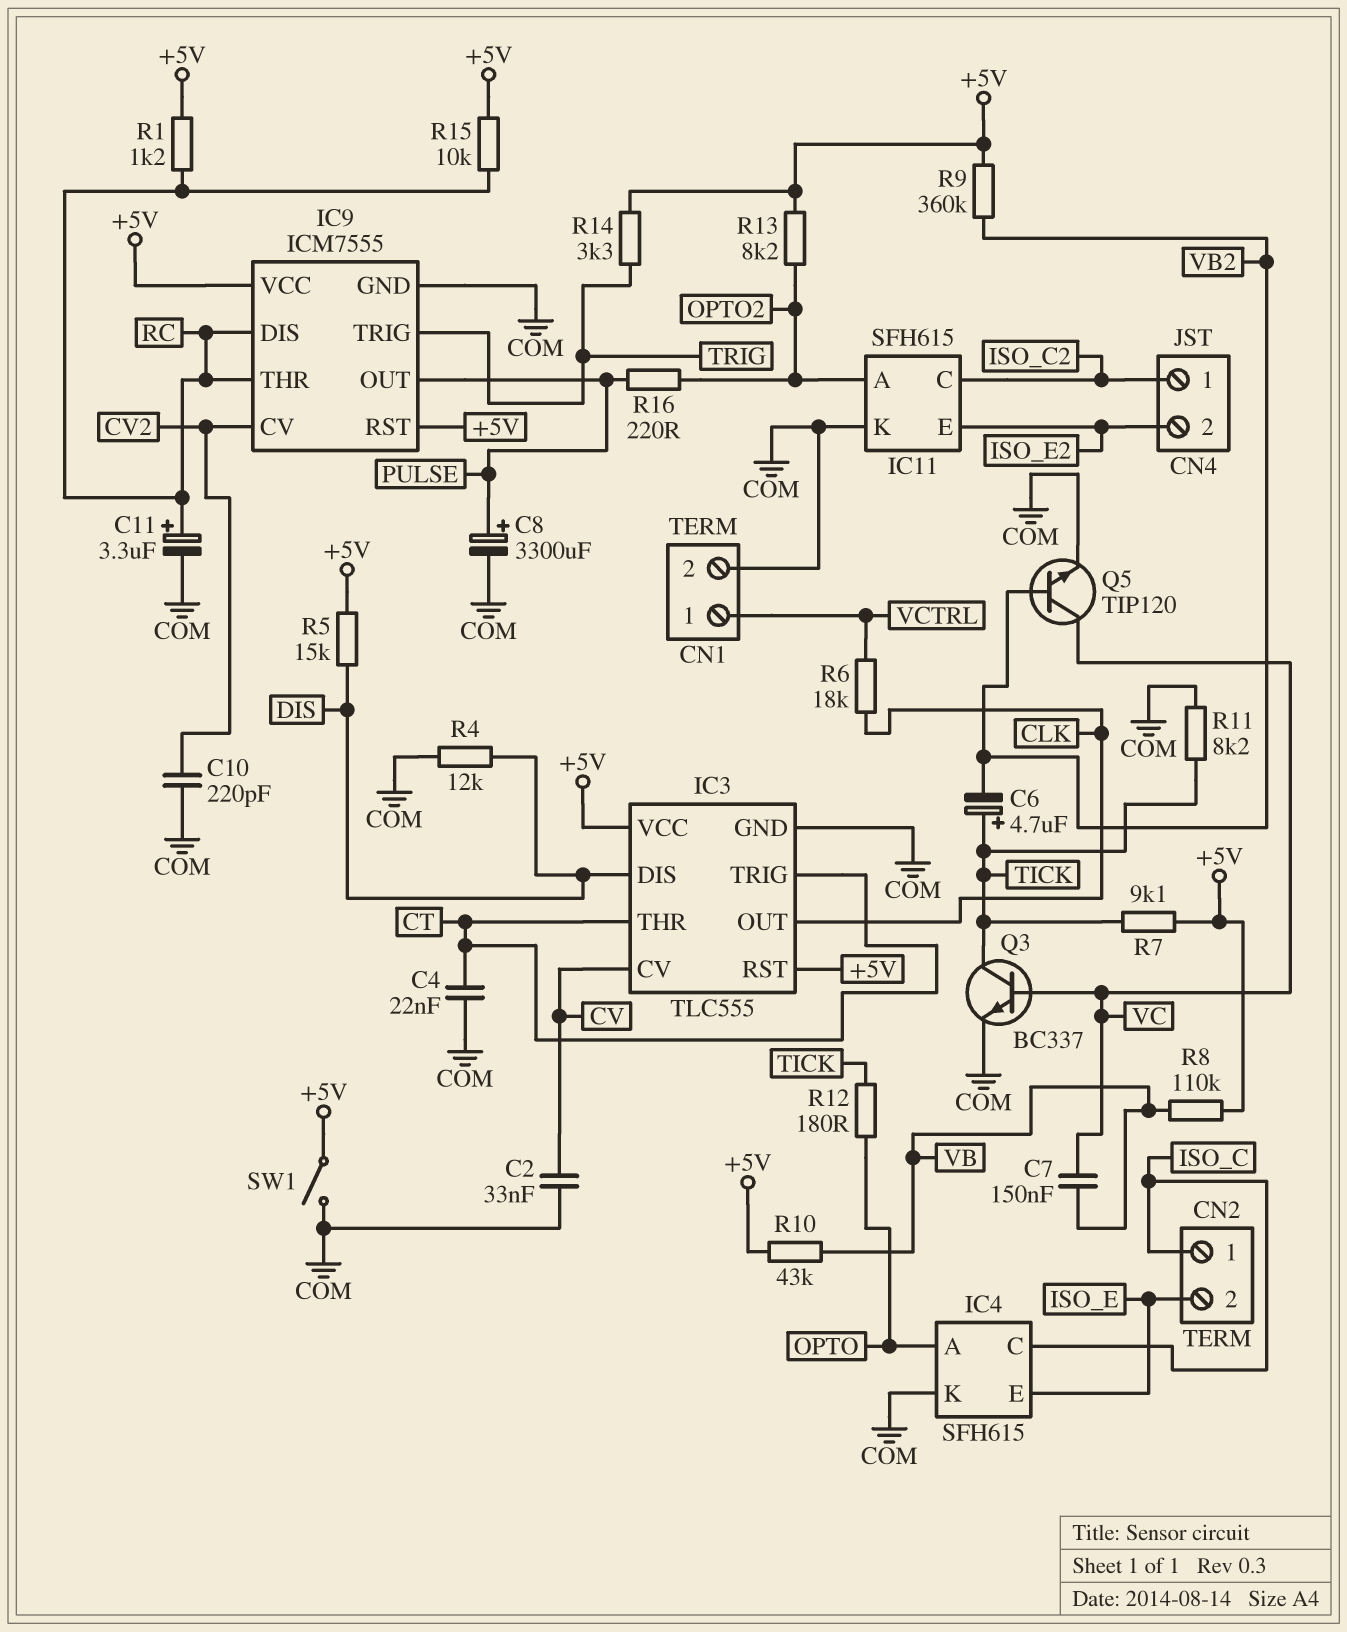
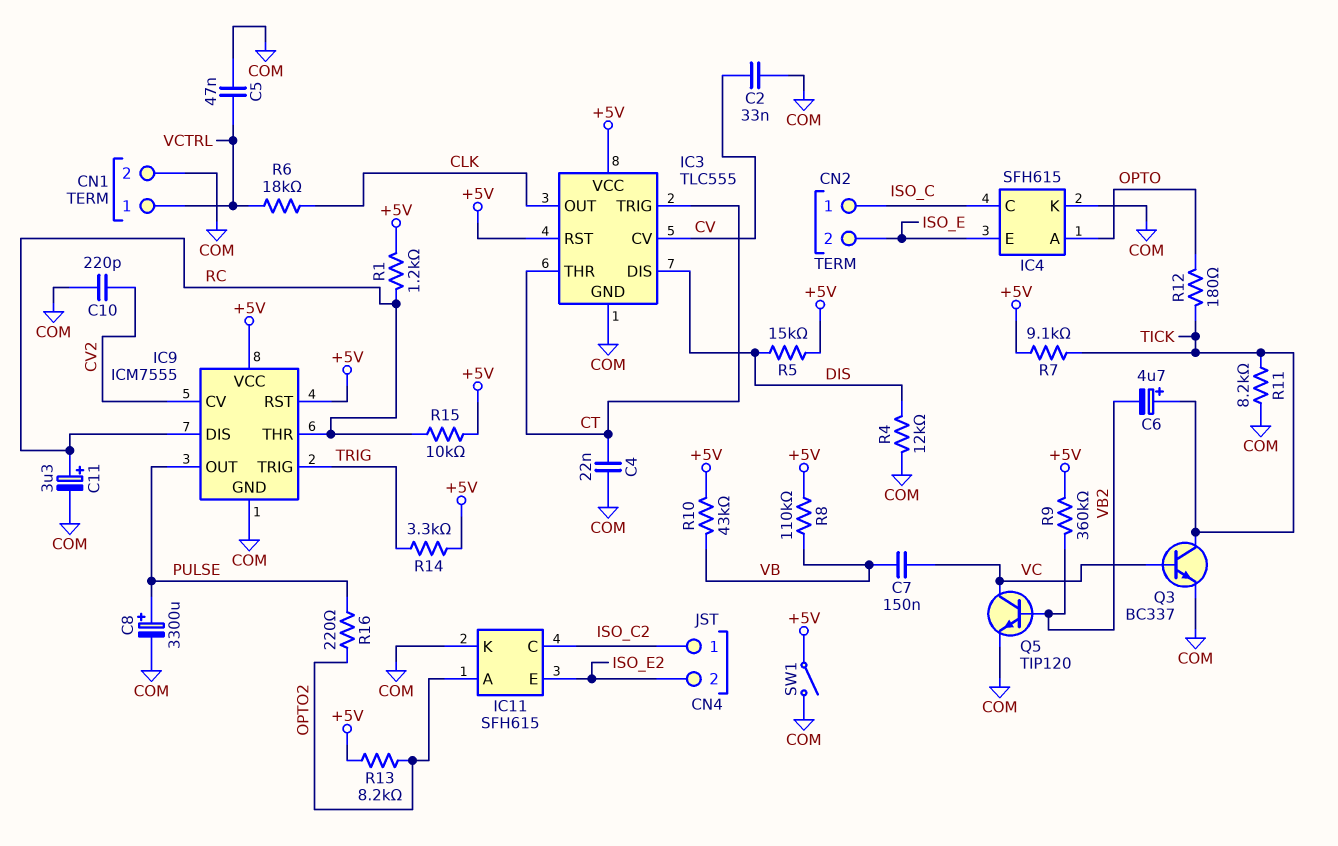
C5: none -> 47nF (COM, VCTRL)

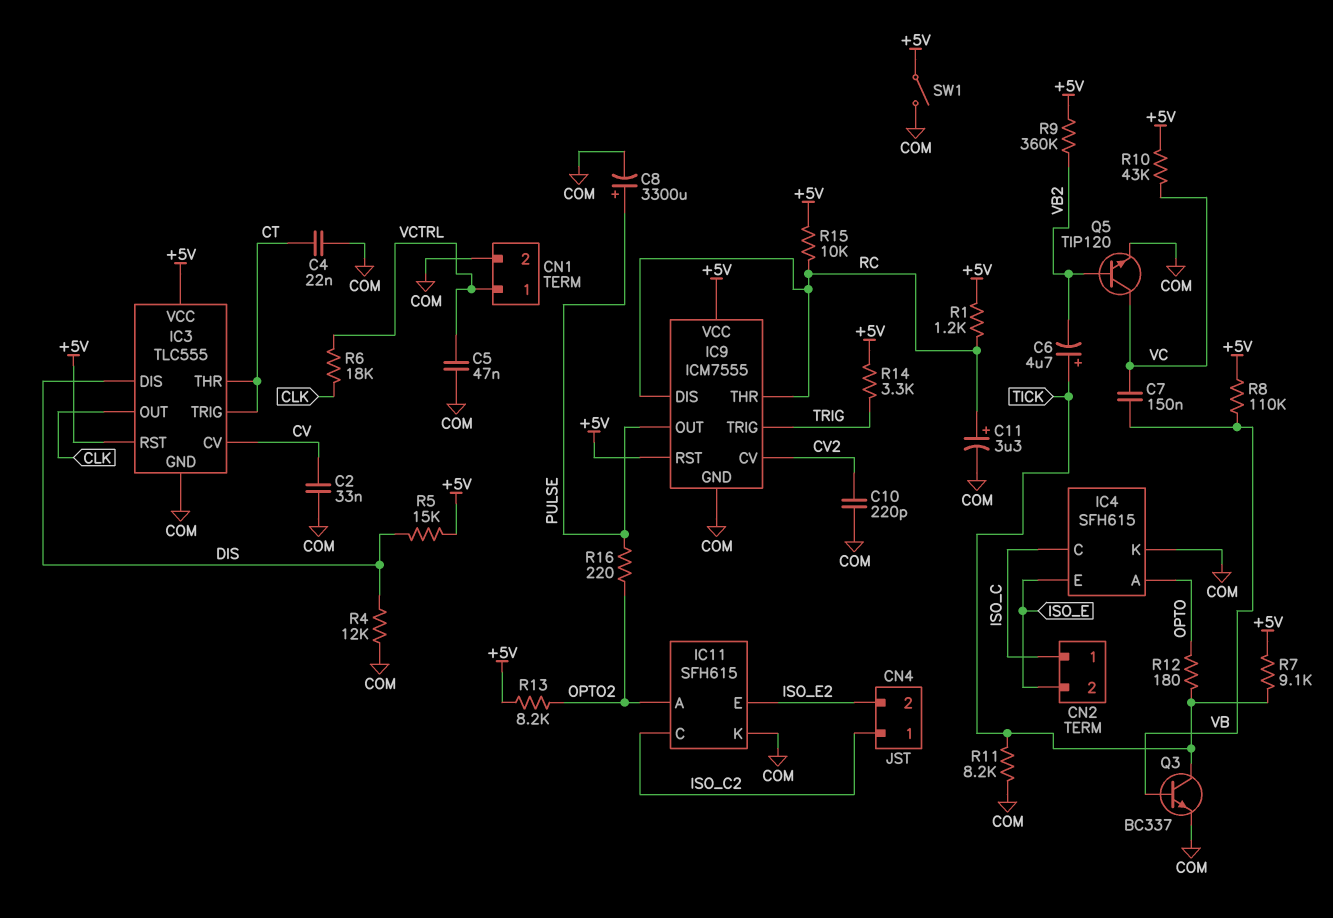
Q3: NPN BC337 (B VC, C TICK, E COM) -> NPN BC337 (B VB, C TICK, E COM)
R10: 43k (+5V, VB) -> 43k (+5V, VC)

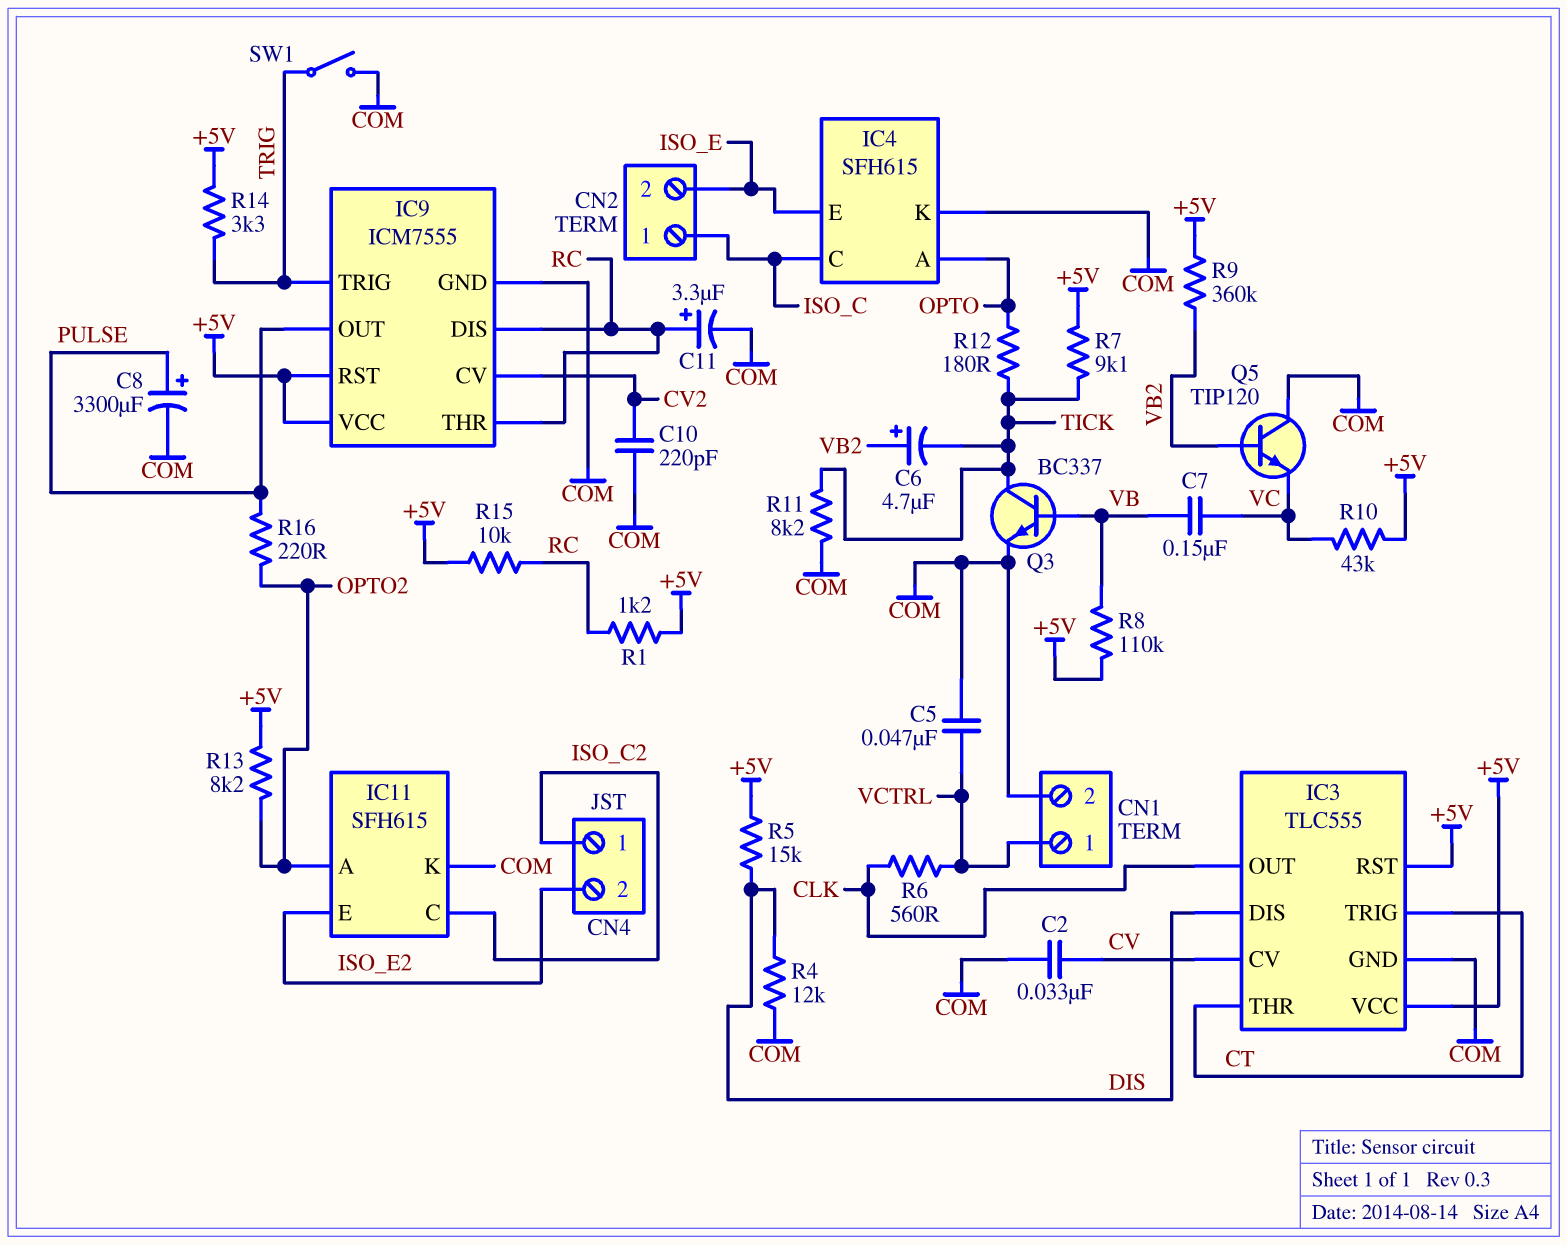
C4: 22nF (COM, CT) -> none
C6: 4.7uF (plus TICK, minus VB2) -> 4.7uF (plus VB2, minus TICK)
Q5: NPN TIP120 (B VB2, C VC, E COM) -> NPN TIP120 (B VB2, C COM, E VC)
R6: 18k (CLK, VCTRL) -> 560 (CLK, VCTRL)
SW1: switch (+5V, COM) -> switch (COM, TRIG)

